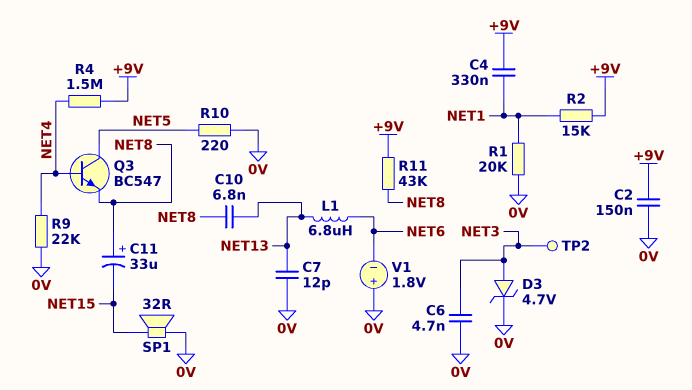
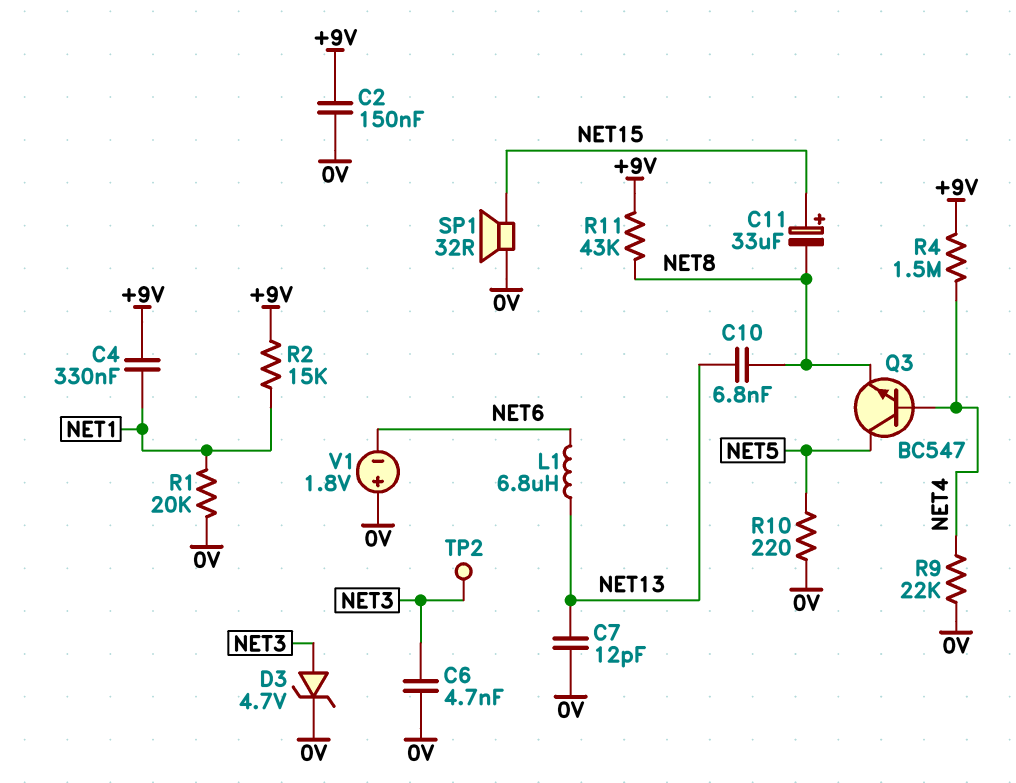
C11: 33uF (plus NET8, minus NET15) -> 33uF (plus NET15, minus NET8)

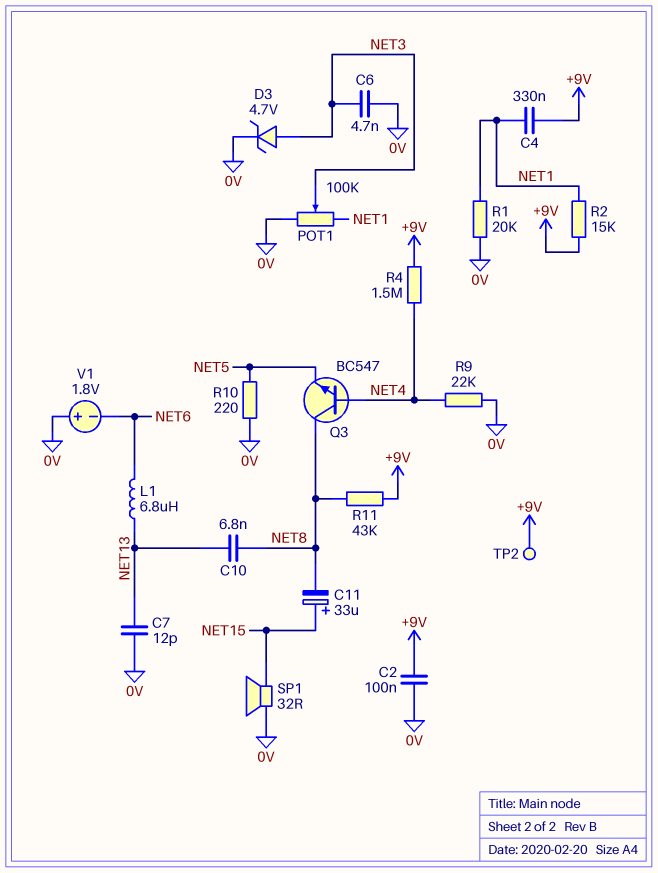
C2: 150nF (+9V, 0V) -> 100nF (+9V, 0V)
POT1: none -> 100k (0V, NET1, wiper NET3)
Q3: NPN BC547 (B NET4, C NET5, E NET8) -> NPN BC547 (B NET4, C NET8, E NET5)
TP2: test point (NET3) -> test point (+9V)

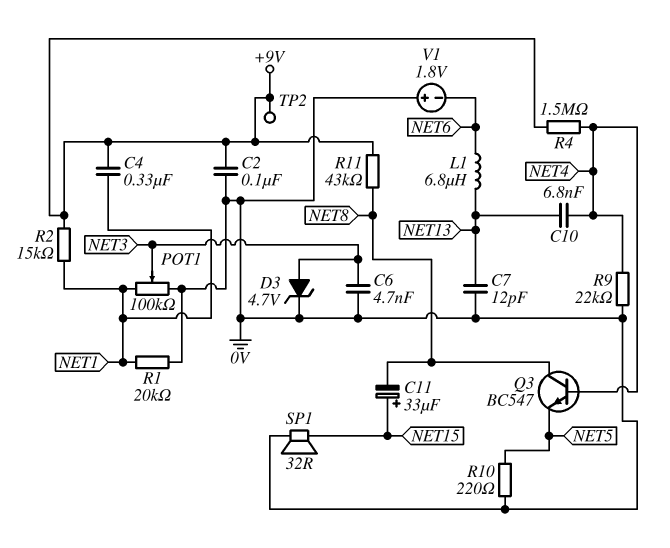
C10: 6.8nF (NET8, NET13) -> 6.8nF (NET4, NET13)

